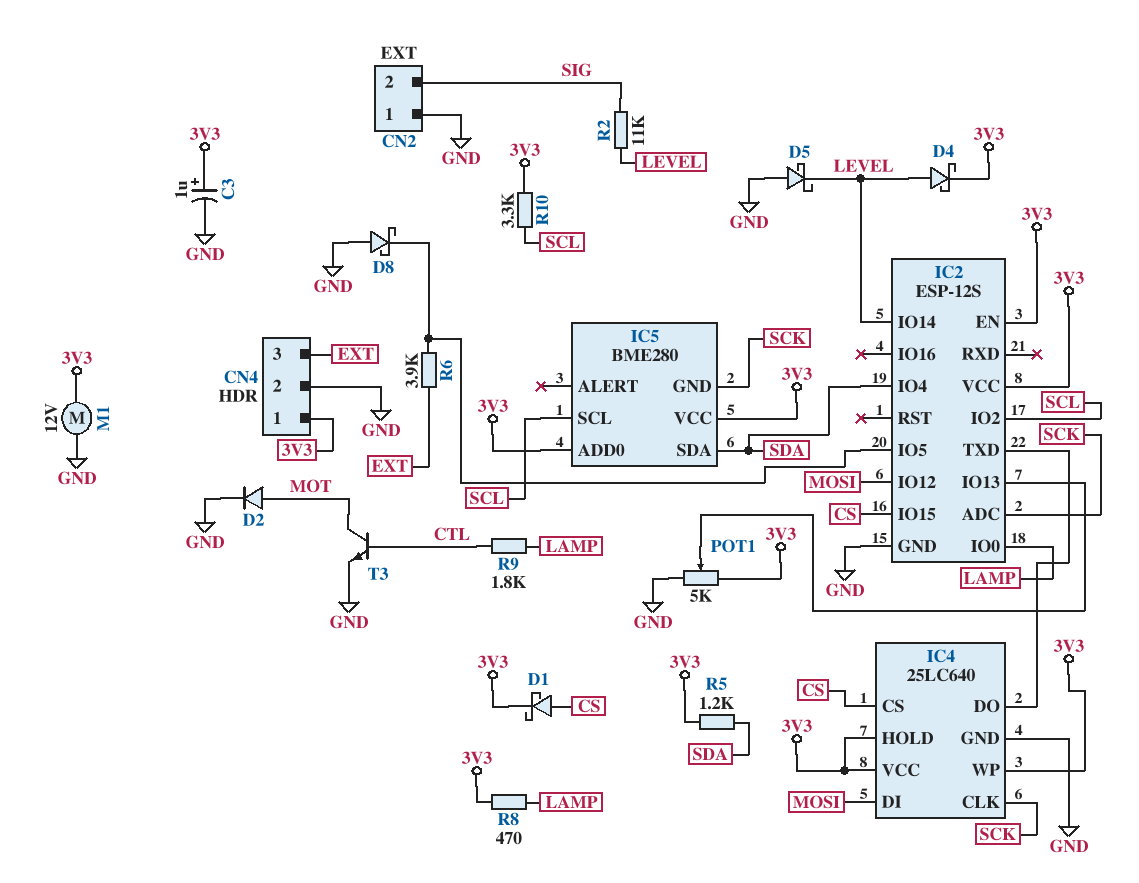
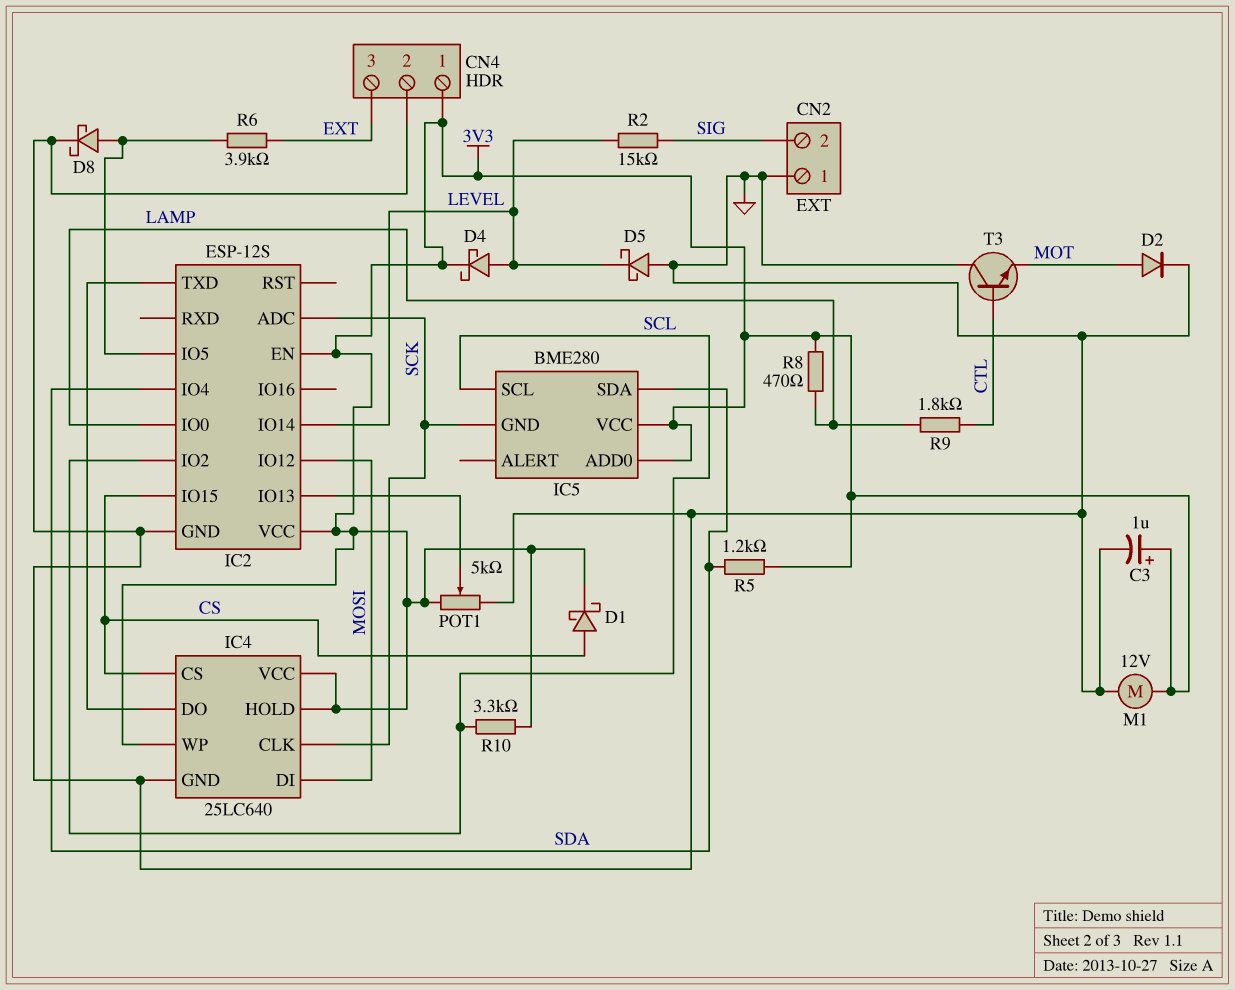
D8: schottky (A GND, K IC2/IO5) -> schottky (A IC2/IO5, K GND)
R2: 11k (LEVEL, SIG) -> 15k (LEVEL, SIG)
T3: NPN (B CTL, C MOT, E GND) -> NPN (B CTL, C GND, E MOT)

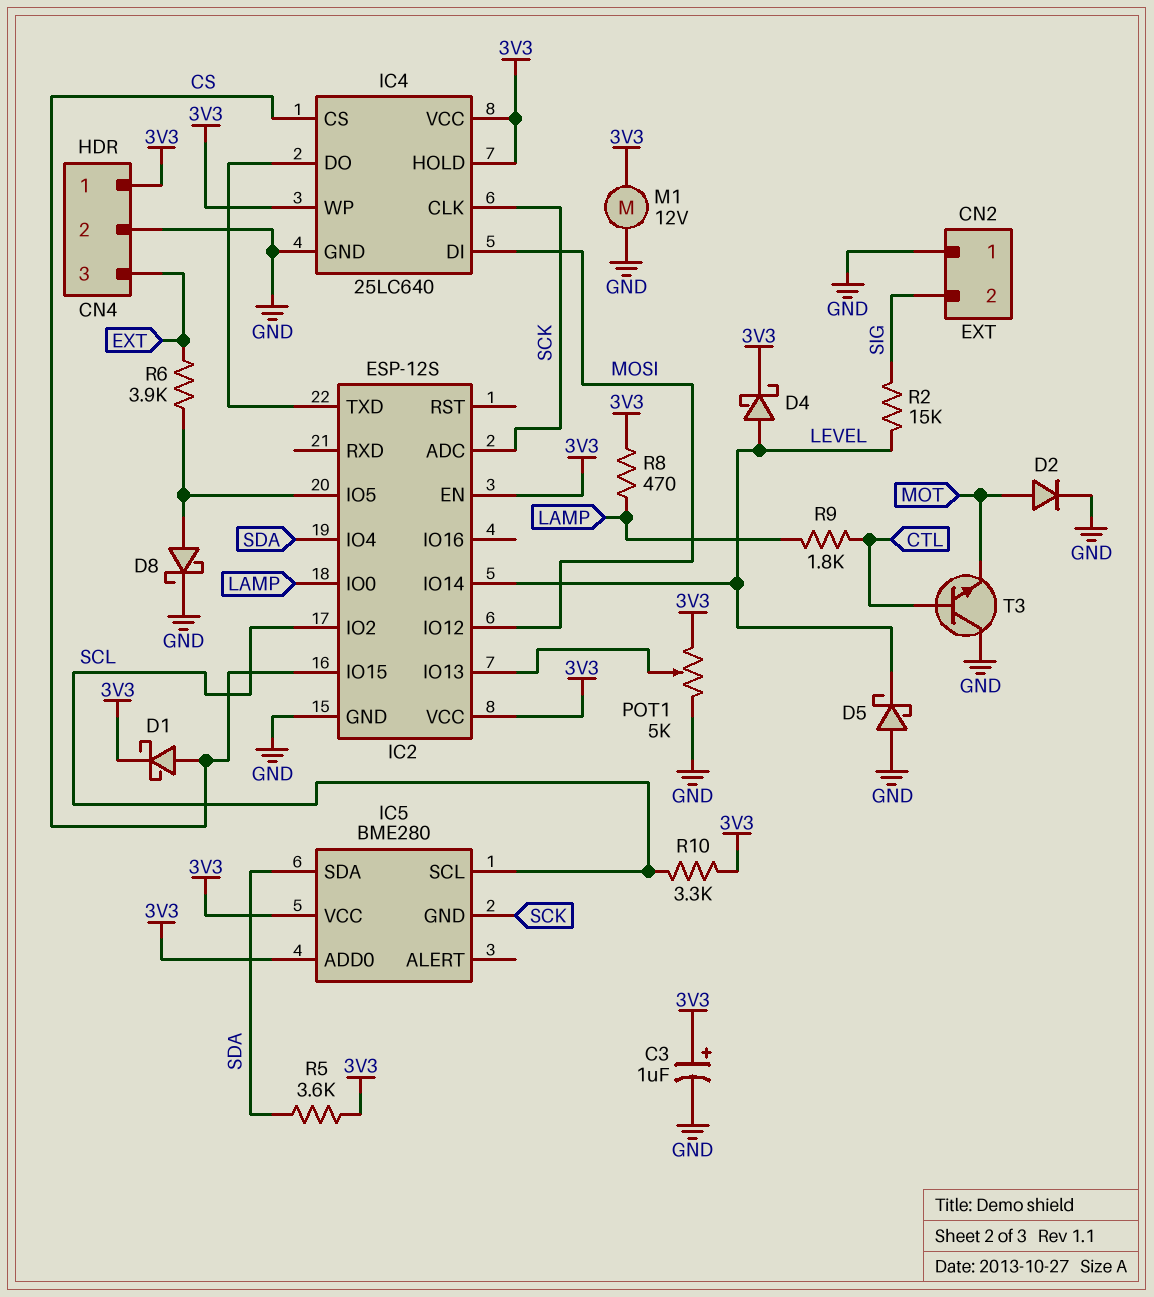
R5: 1.2k (3V3, SDA) -> 3.6k (3V3, SDA)

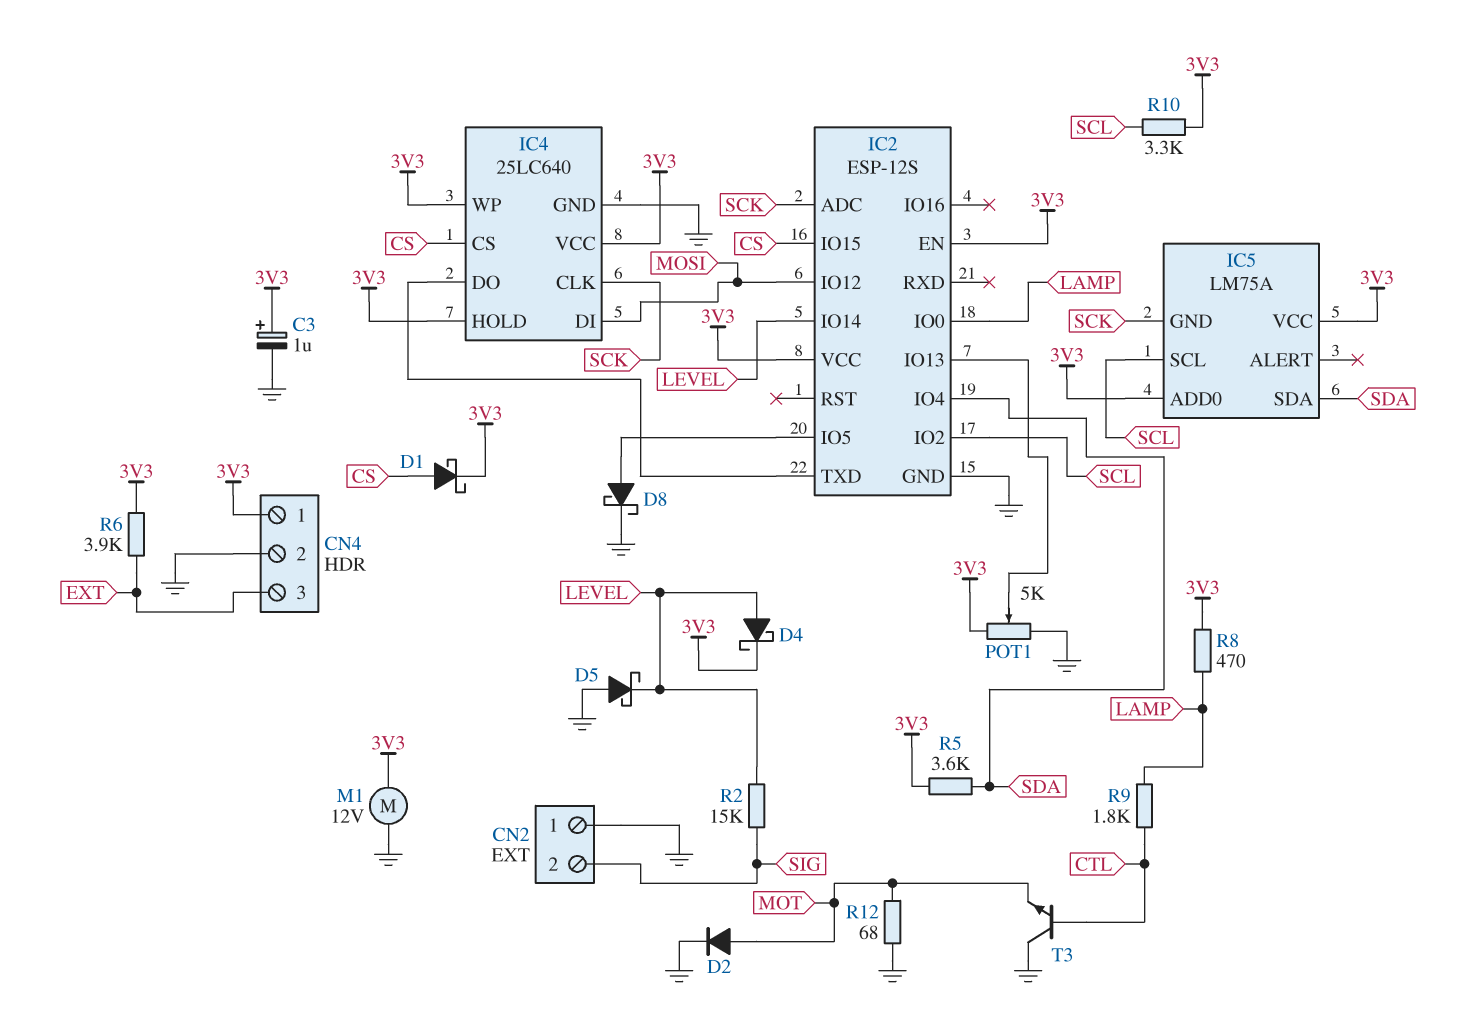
IC5: BME280 -> LM75A
R6: 3.9k (EXT, IC2/IO5) -> 3.9k (3V3, EXT)
R12: none -> 68 (GND, MOT)

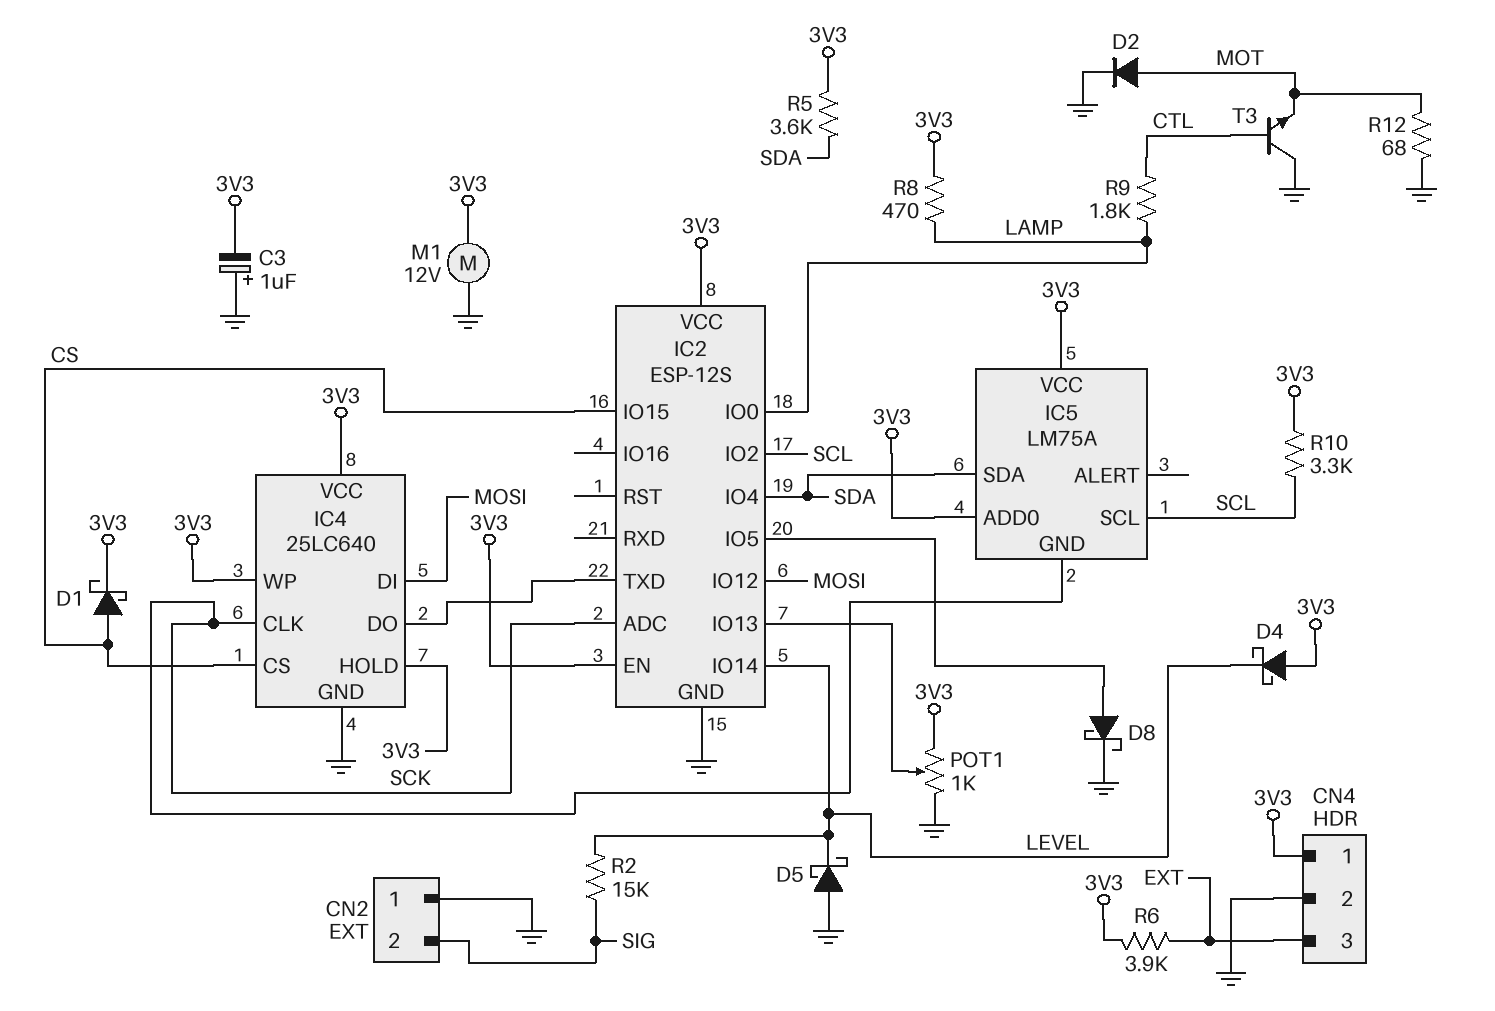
C3: 1uF (plus 3V3, minus GND) -> 1uF (plus GND, minus 3V3)
D4: schottky (A LEVEL, K 3V3) -> schottky (A 3V3, K LEVEL)
POT1: 5k (3V3, GND, wiper IC2/IO13) -> 1k (3V3, GND, wiper IC2/IO13)

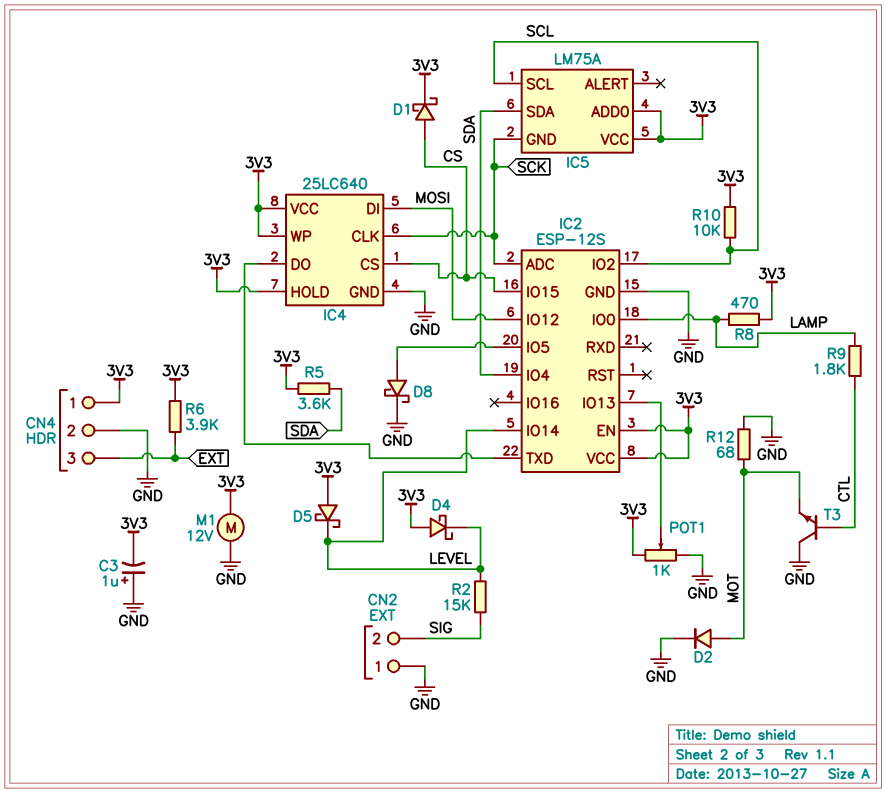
D5: schottky (A GND, K LEVEL) -> schottky (A 3V3, K LEVEL)
R10: 3.3k (3V3, SCL) -> 10k (3V3, SCL)

